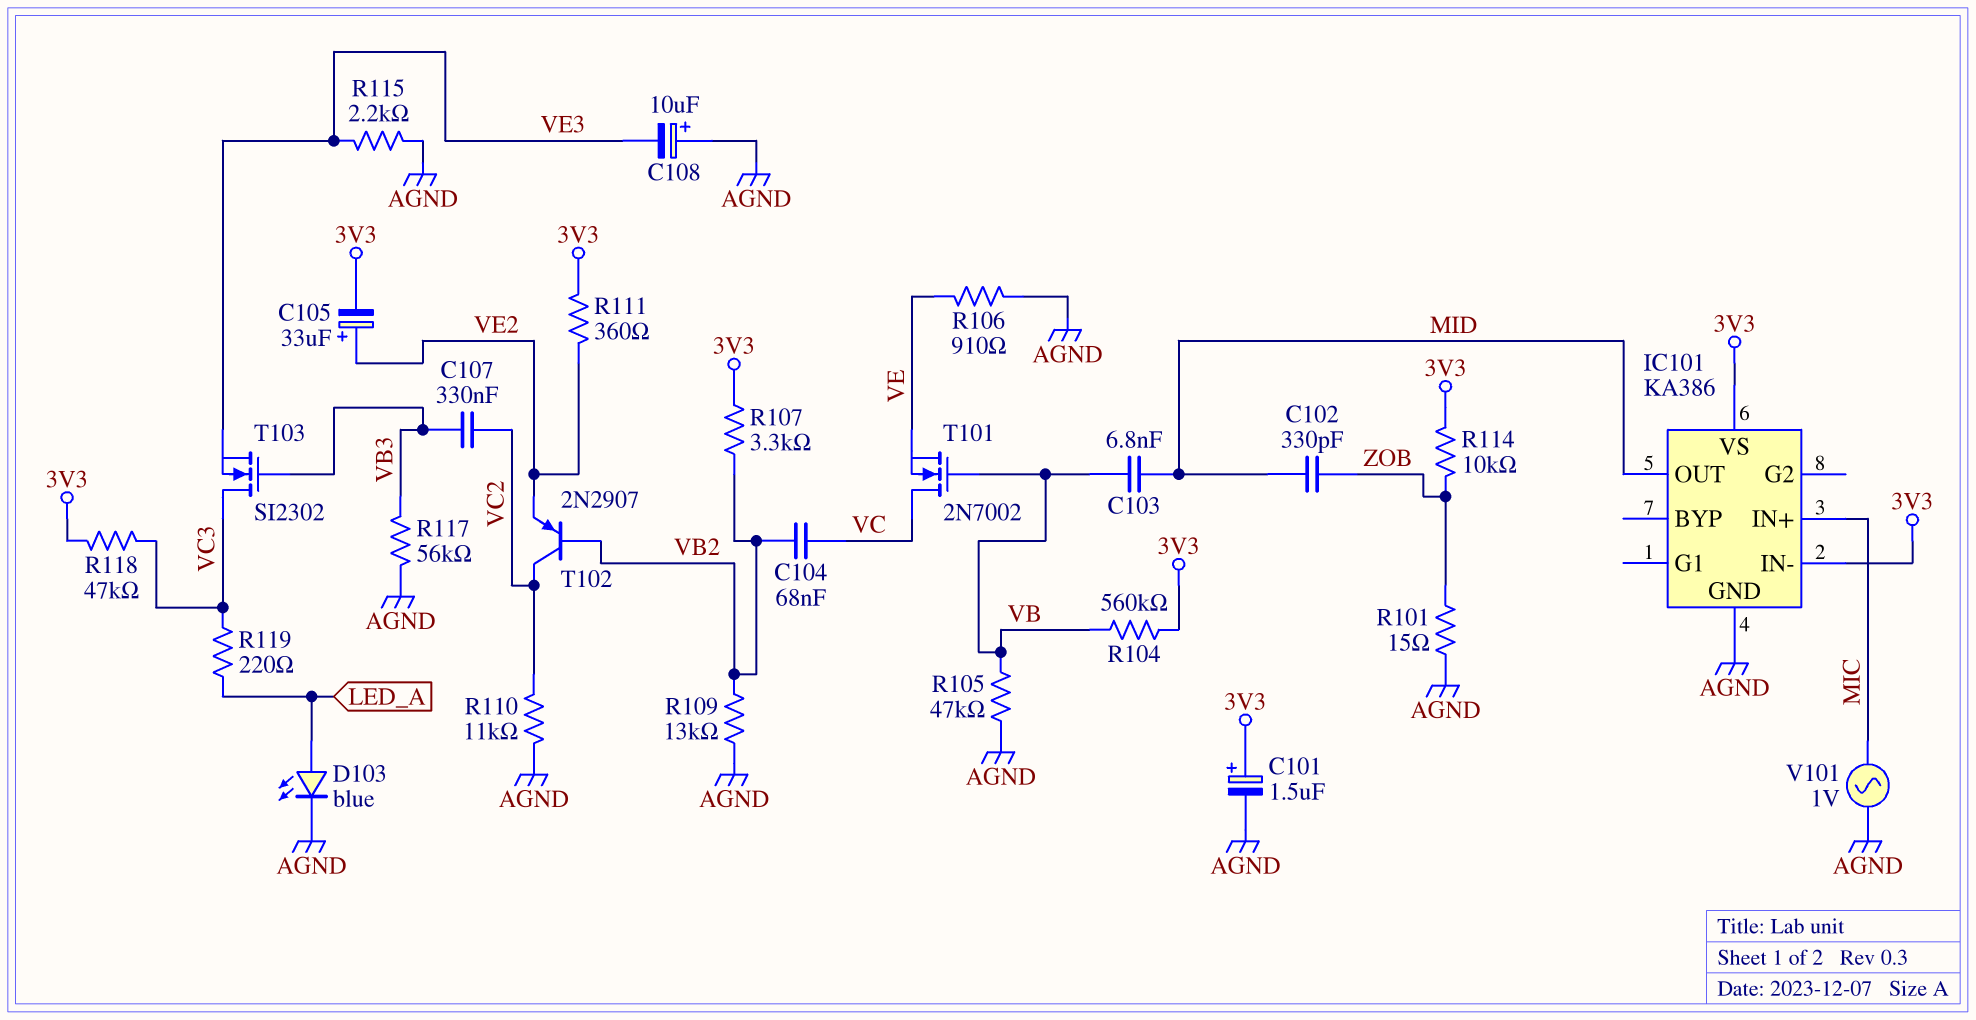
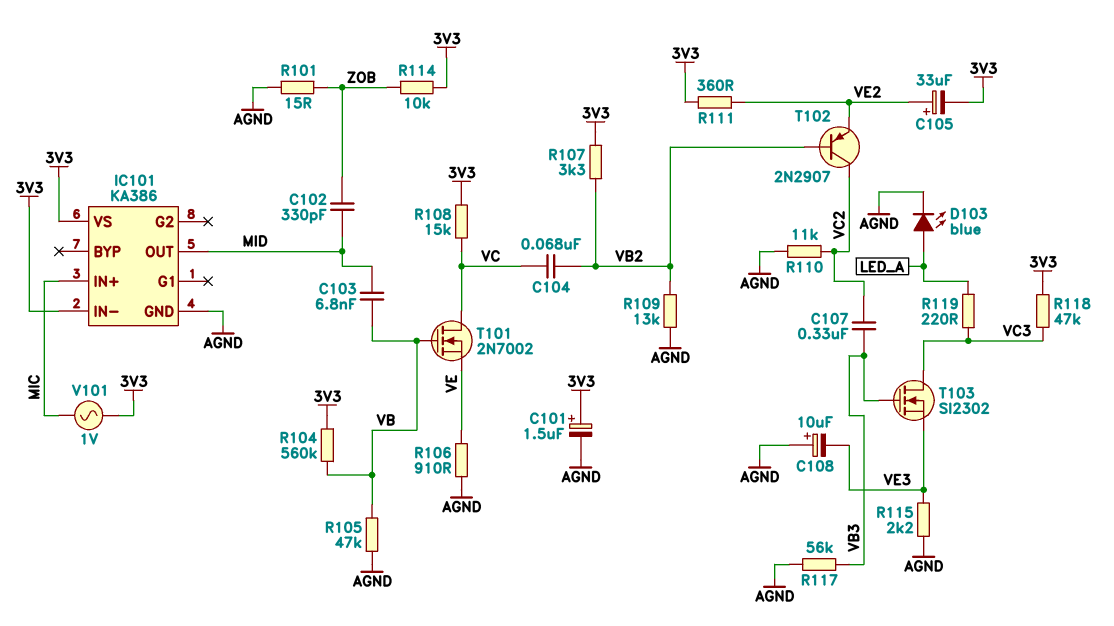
R108: none -> 15k (3V3, VC)
V101: AC 1V (AGND, MIC) -> AC 1V (3V3, MIC)

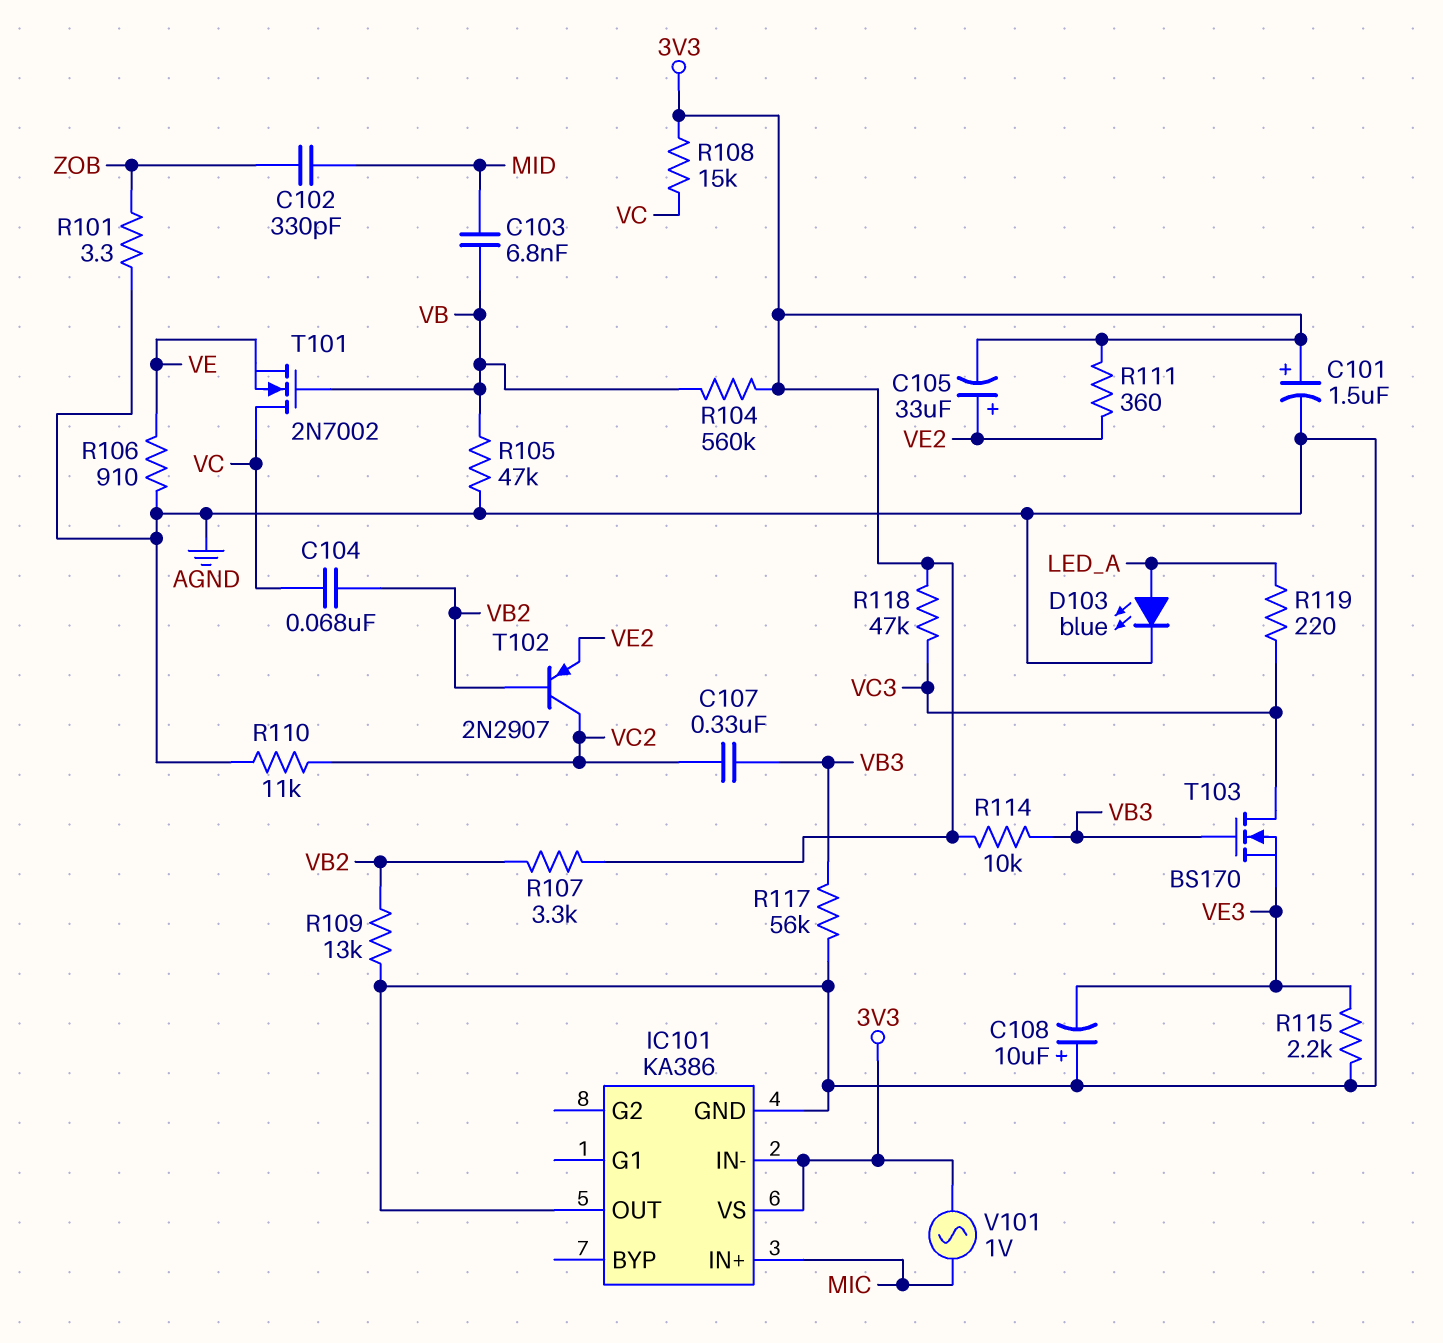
IC101 pin OUT: MID -> AGND
R101: 15 (AGND, ZOB) -> 3.3 (AGND, ZOB)
R114: 10k (3V3, ZOB) -> 10k (3V3, VB3)
T103: NMOS SI2302 (G VB3, D VC3, S VE3) -> NMOS BS170 (G VB3, D VC3, S VE3)

